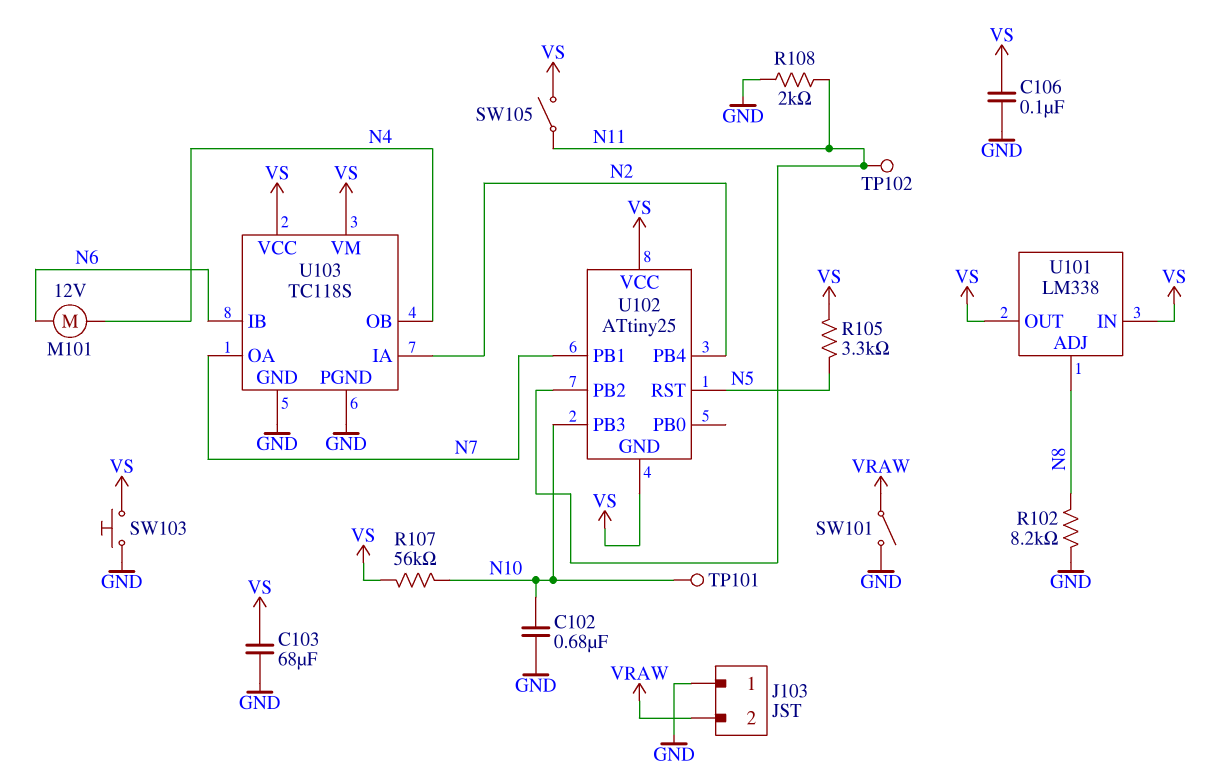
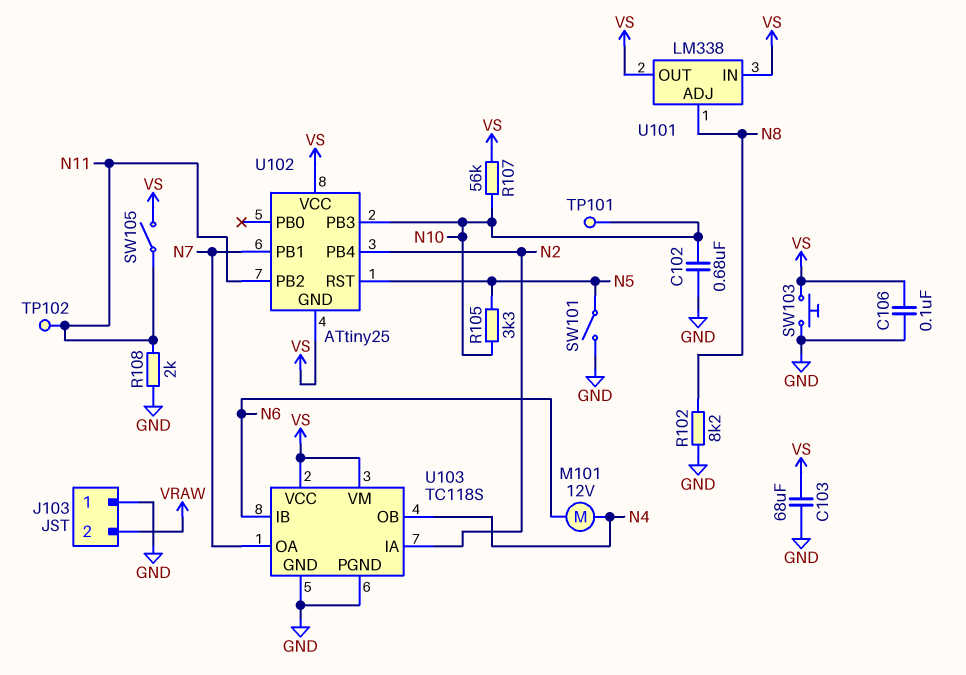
R105: 3.3k (N5, VS) -> 3.3k (N5, N10)
SW101: switch (GND, VRAW) -> switch (GND, N5)

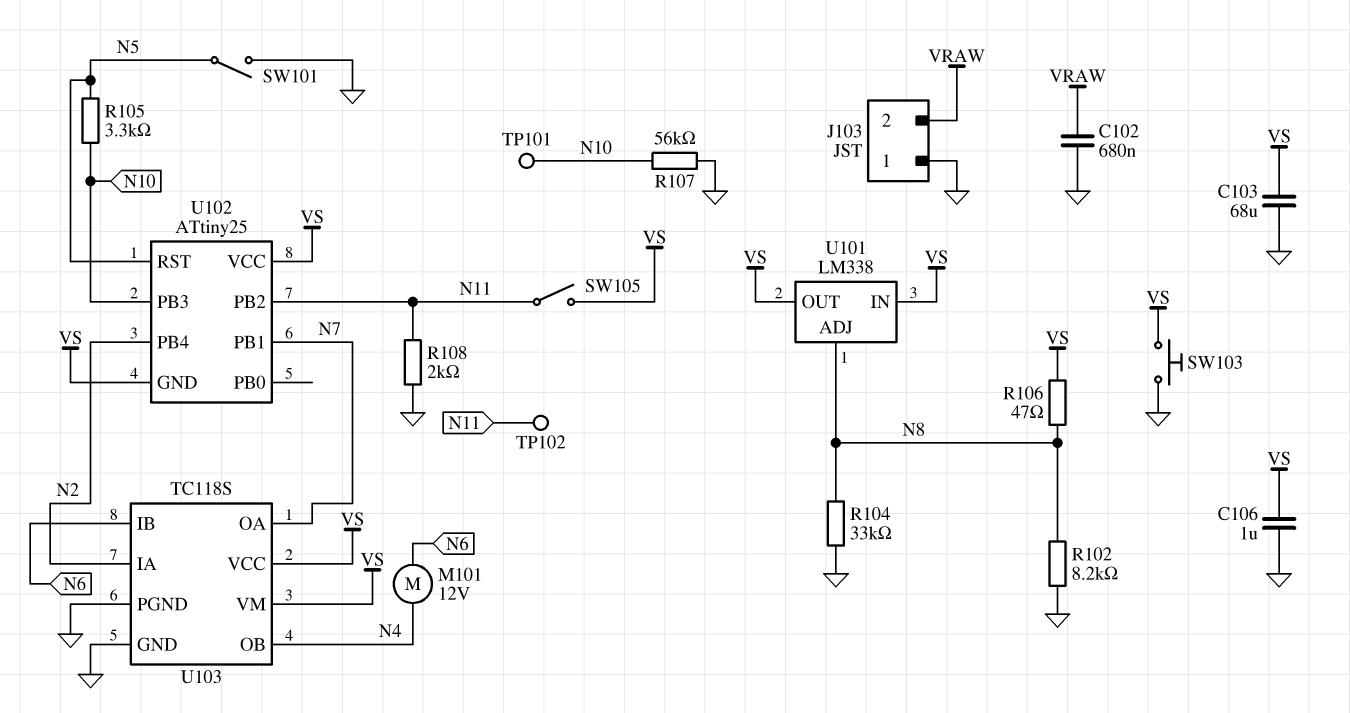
C102: 680nF (GND, N10) -> 680nF (GND, VRAW)
C106: 100nF (GND, VS) -> 1uF (GND, VS)
R104: none -> 33k (GND, N8)
R106: none -> 47 (N8, VS)
R107: 56k (N10, VS) -> 56k (GND, N10)

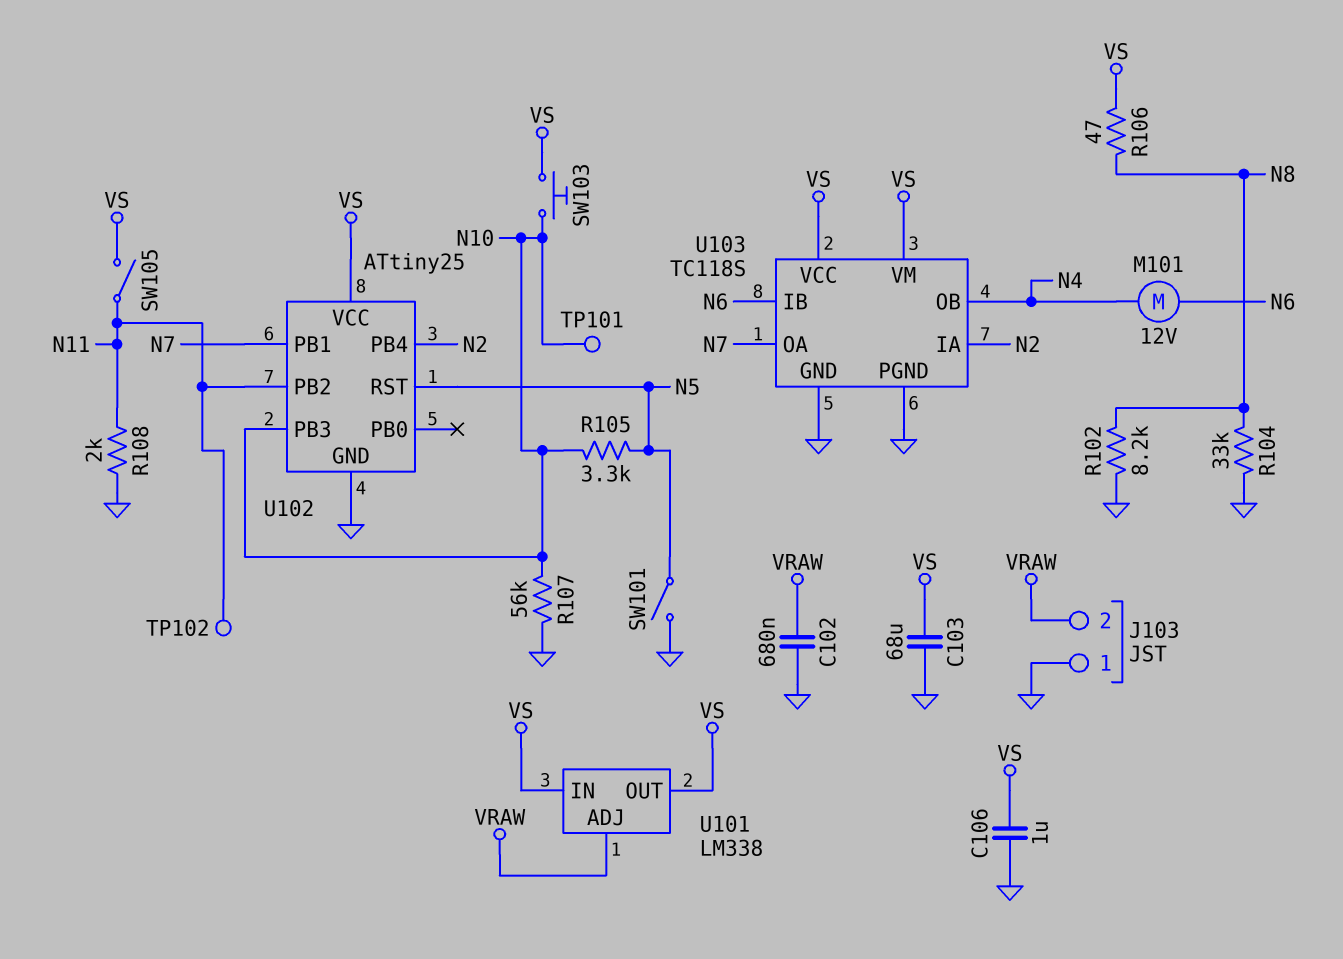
SW103: button (GND, VS) -> button (N10, VS)
U101 pin ADJ: N8 -> VRAW
U102 pin GND: VS -> GND

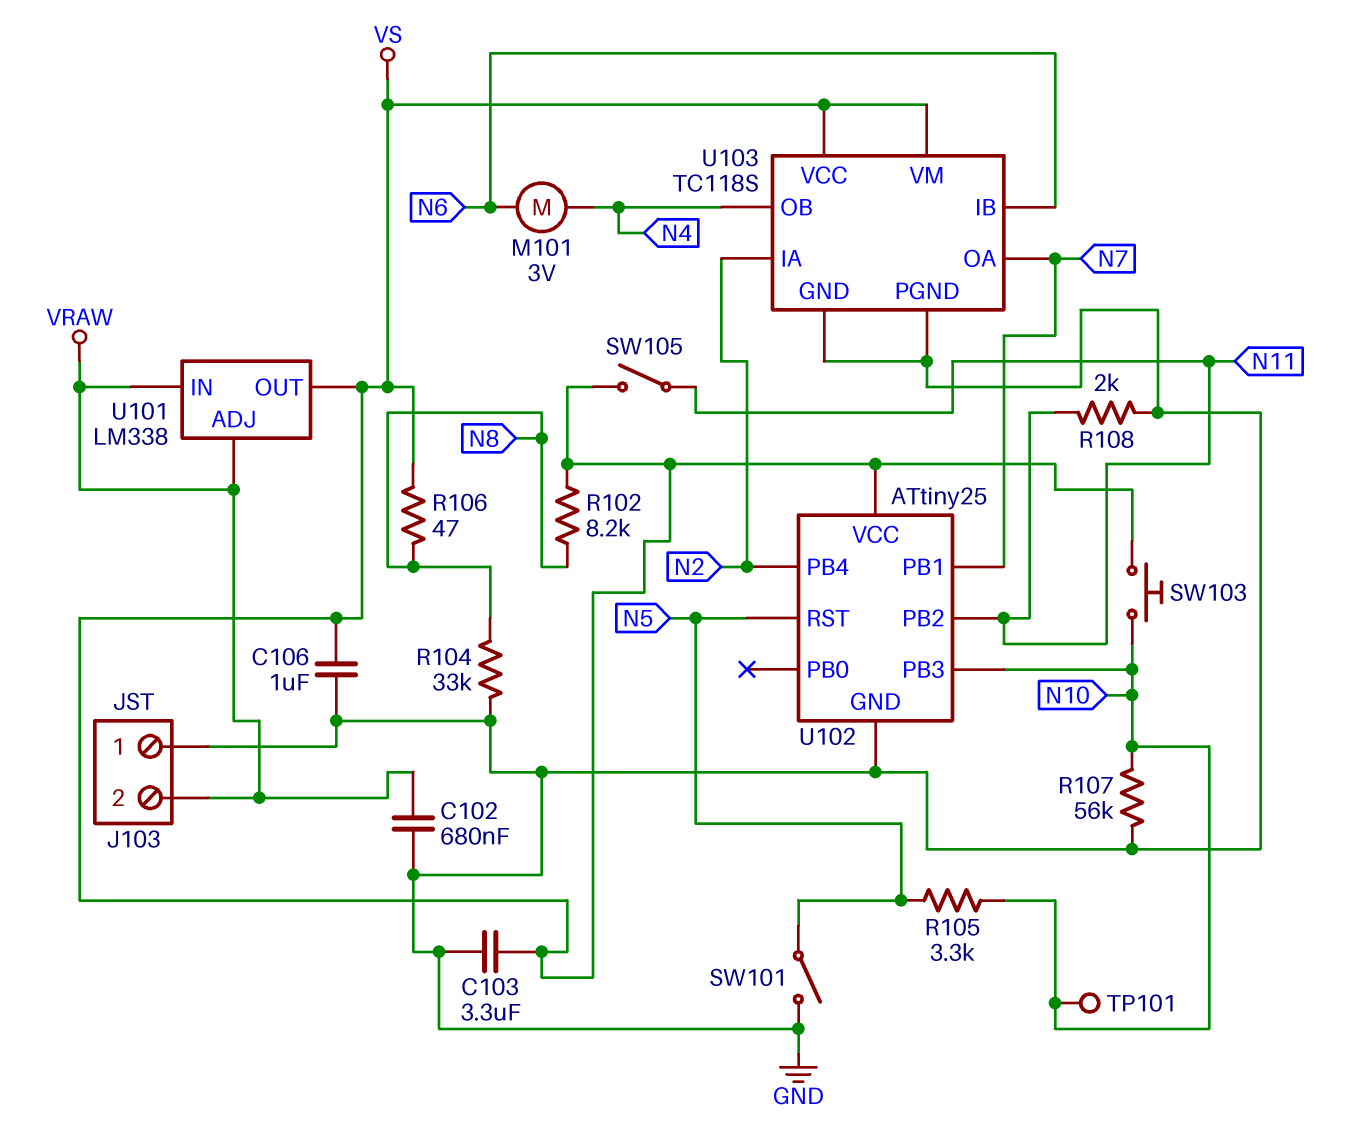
C103: 68uF (GND, VS) -> 3.3uF (GND, VS)
M101: motor 12V (N4, N6) -> motor 3V (N4, N6)
R102: 8.2k (GND, N8) -> 8.2k (N8, VS)
TP102: test point (N11) -> none
U101 pin IN: VS -> VRAW

